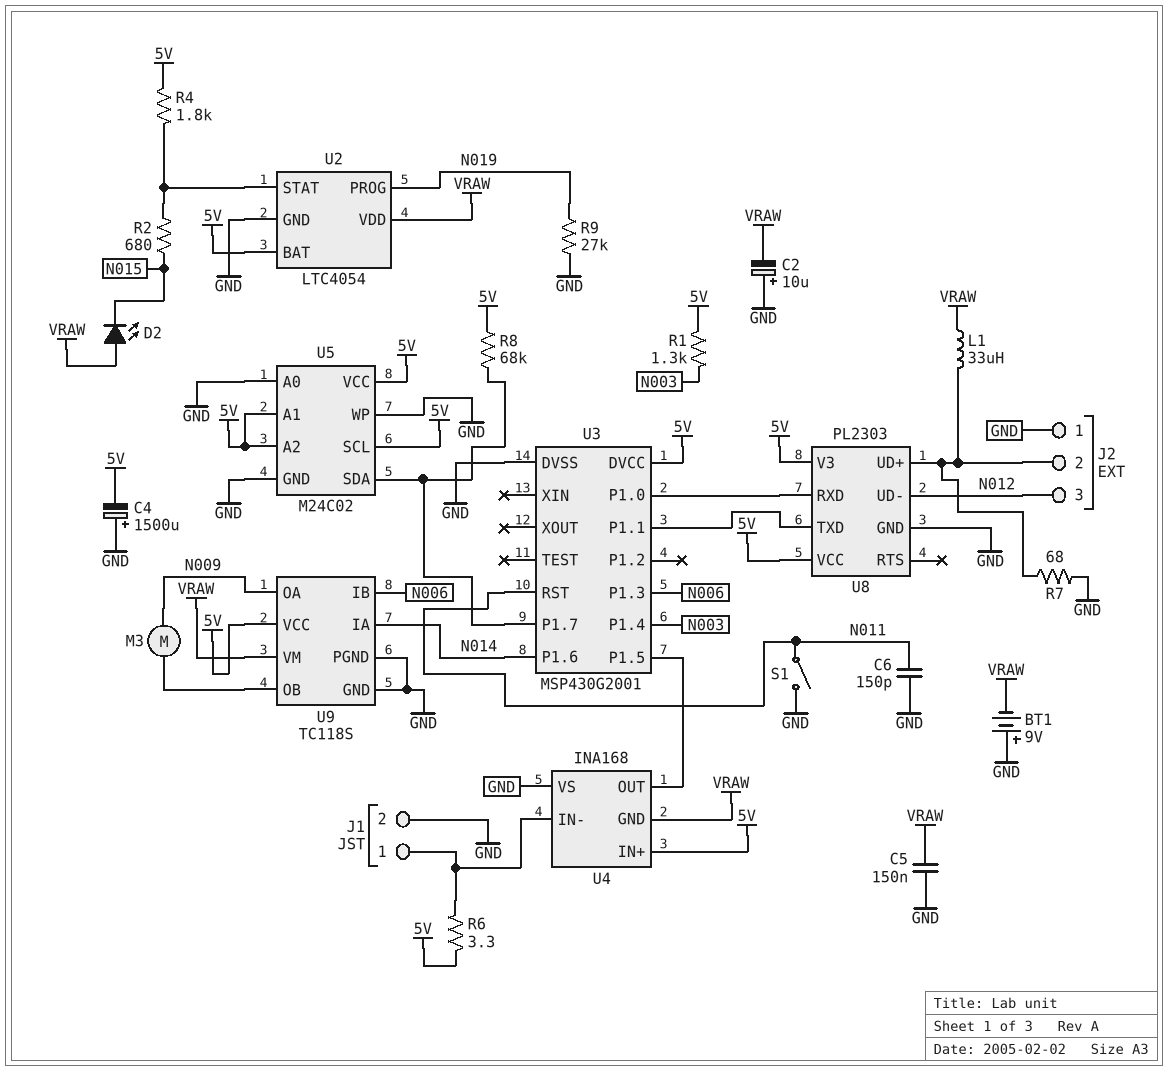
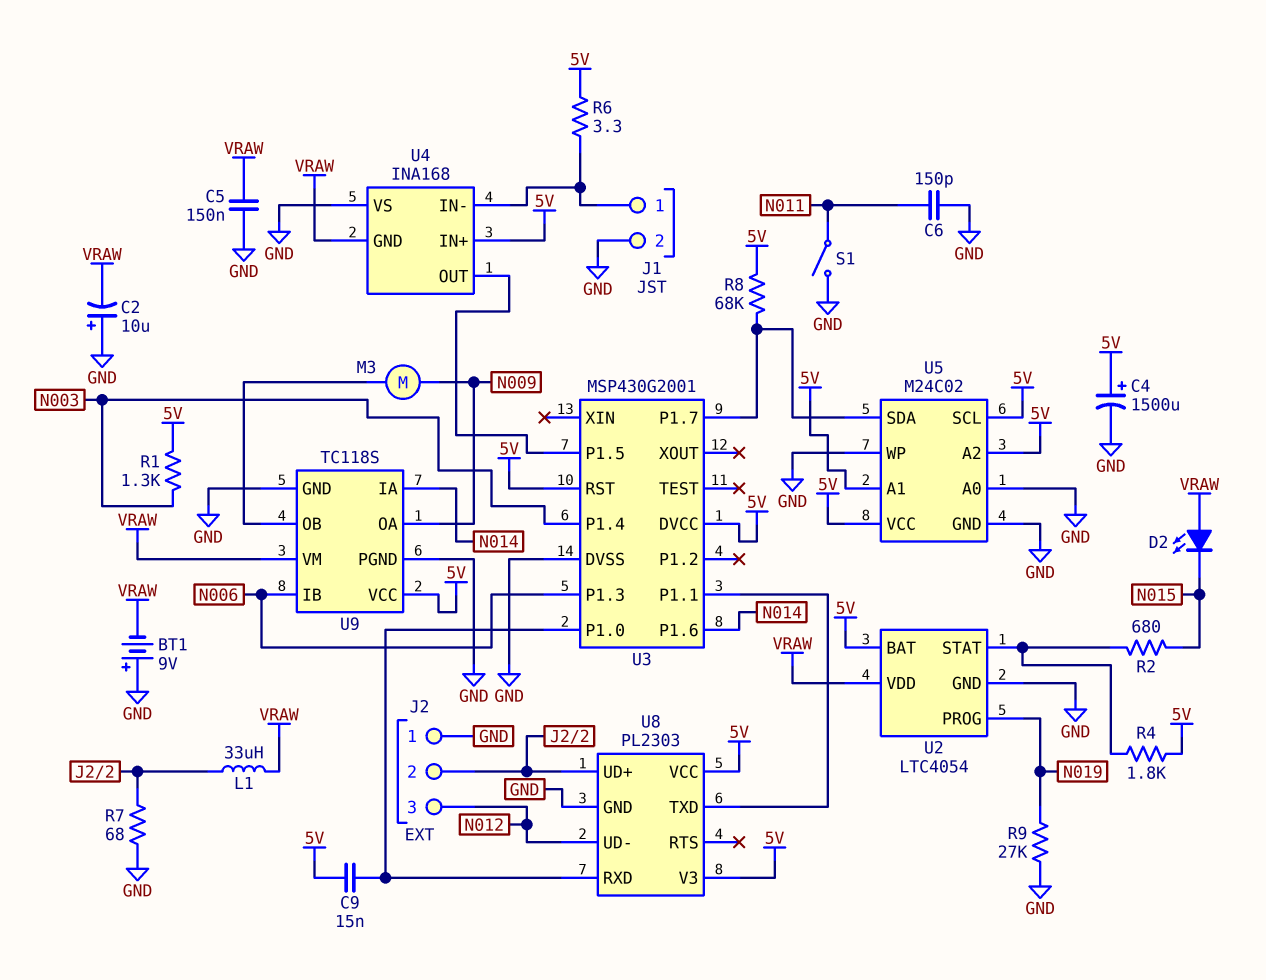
C4: 1500uF (plus GND, minus 5V) -> 1500uF (plus 5V, minus GND)
C9: none -> 15nF (5V, U3/P1.0)
U3 pin RST: N011 -> 5V

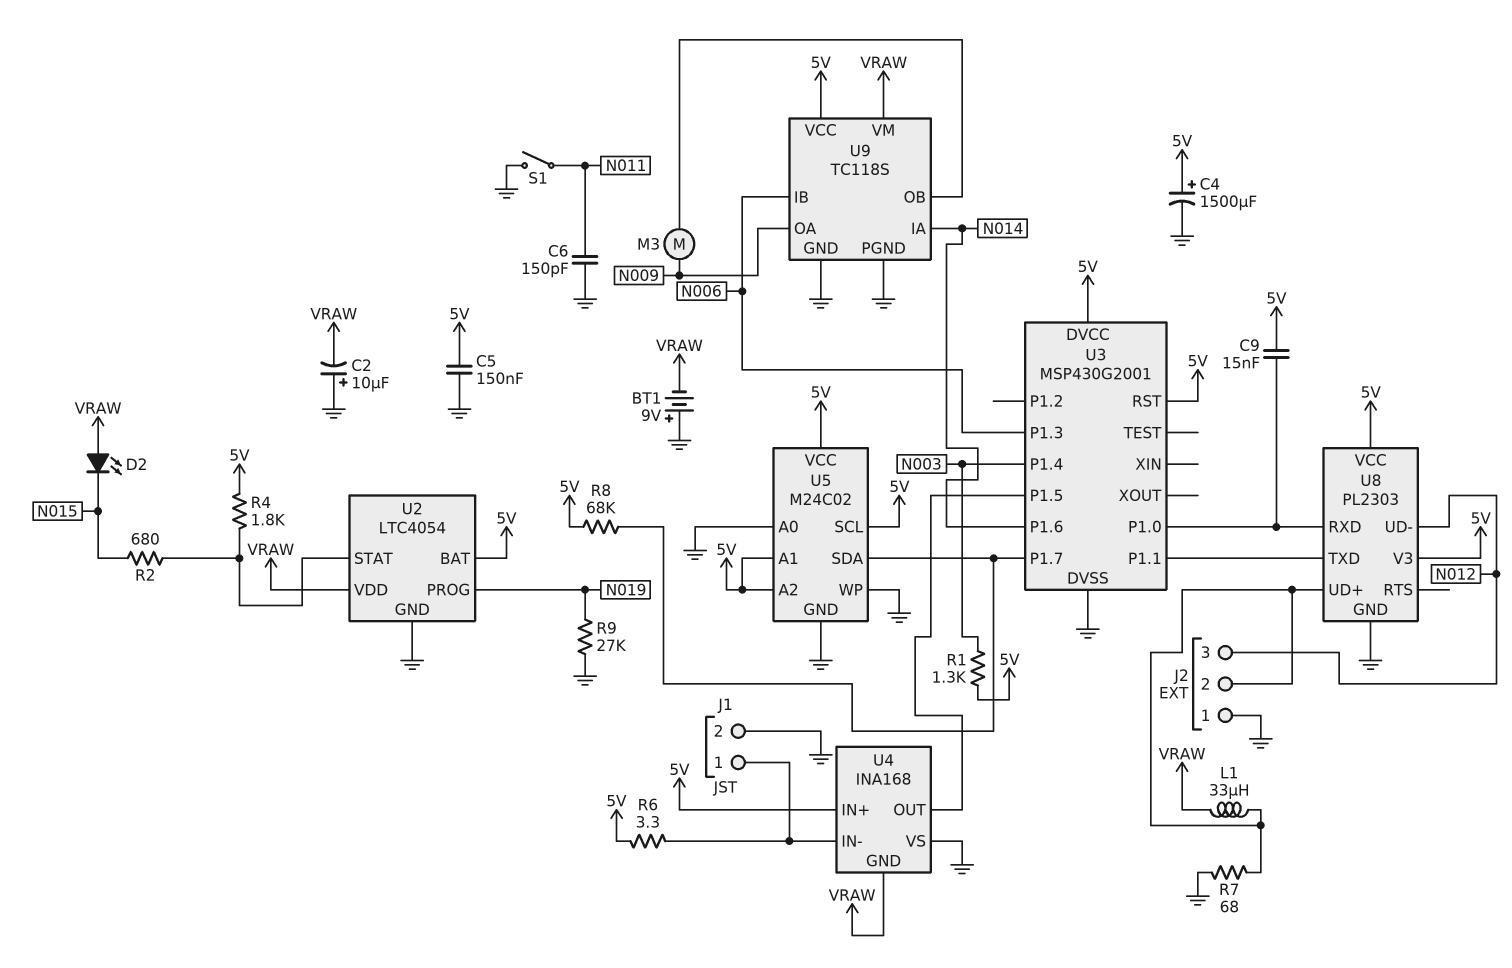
C5: 150nF (GND, VRAW) -> 150nF (5V, GND)

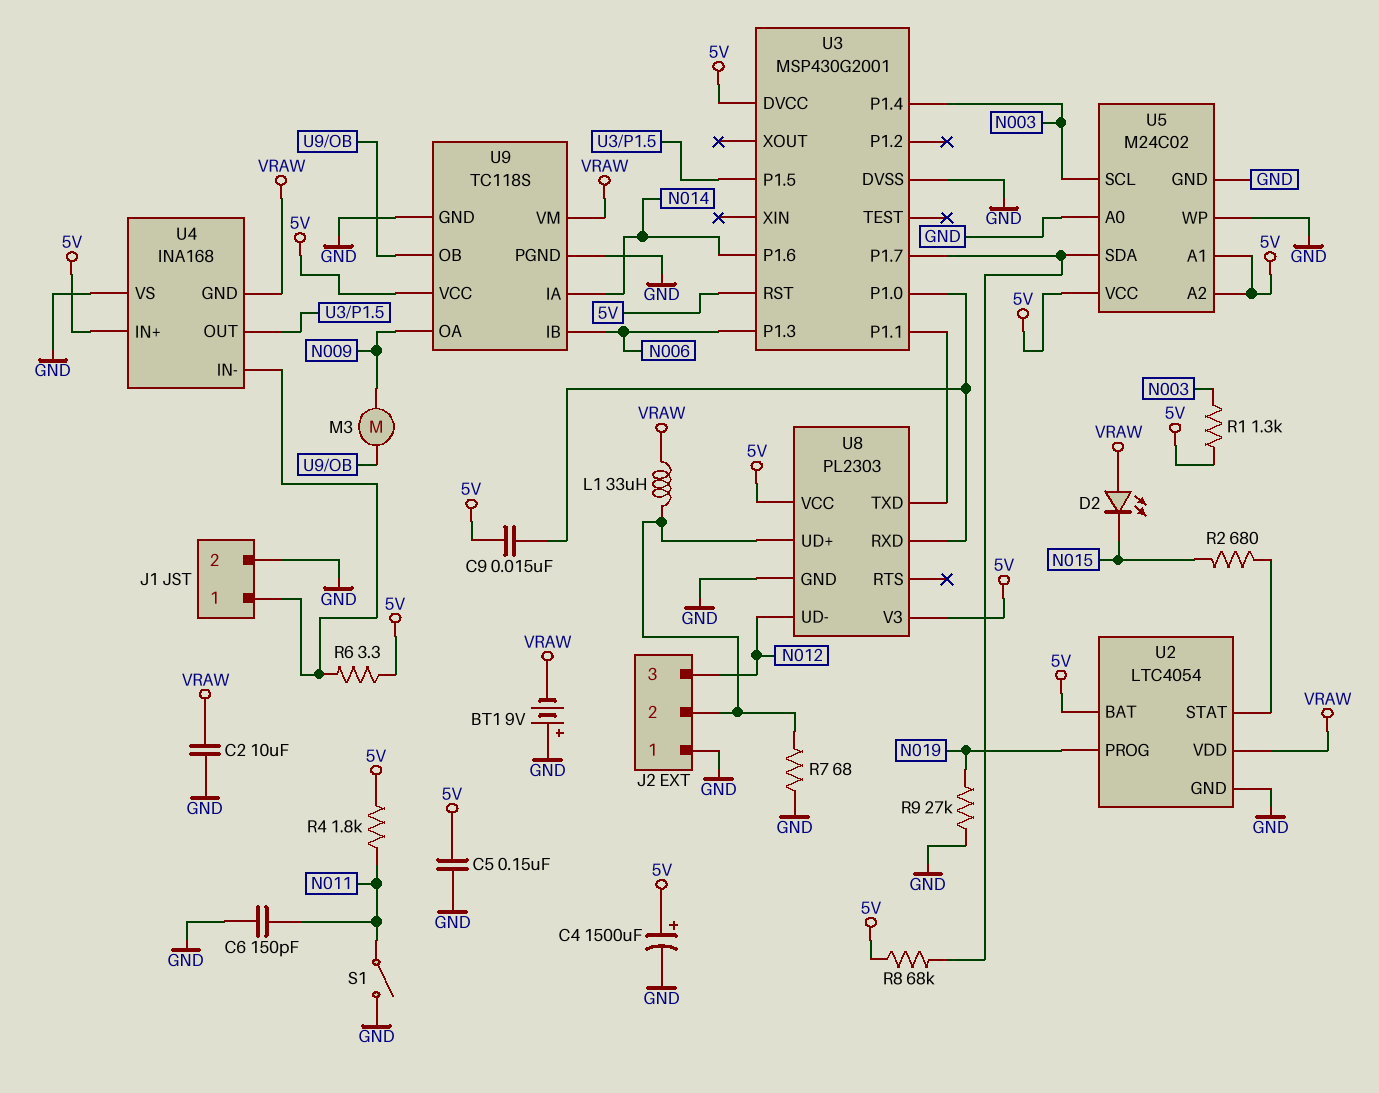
C2: 10uF (plus GND, minus VRAW) -> 10uF (GND, VRAW)
R4: 1.8k (5V, U2/STAT) -> 1.8k (5V, N011)
U5 pin SCL: 5V -> N003

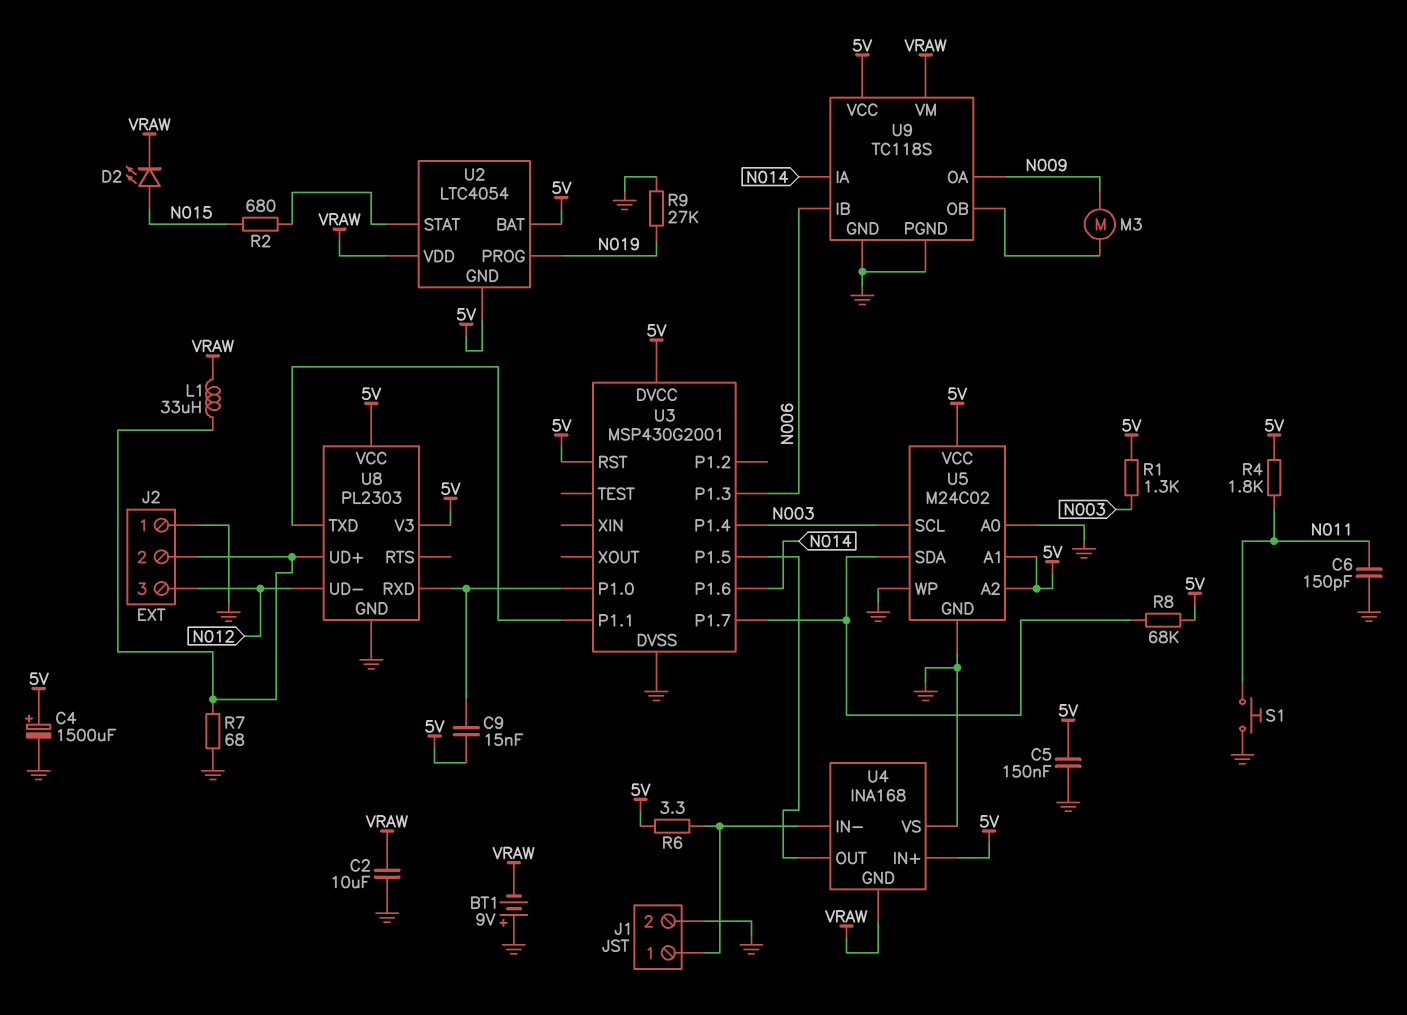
D2: LED (A VRAW, K N015) -> LED (A N015, K VRAW)
S1: switch (GND, N011) -> button (GND, N011)
U2 pin GND: GND -> 5V

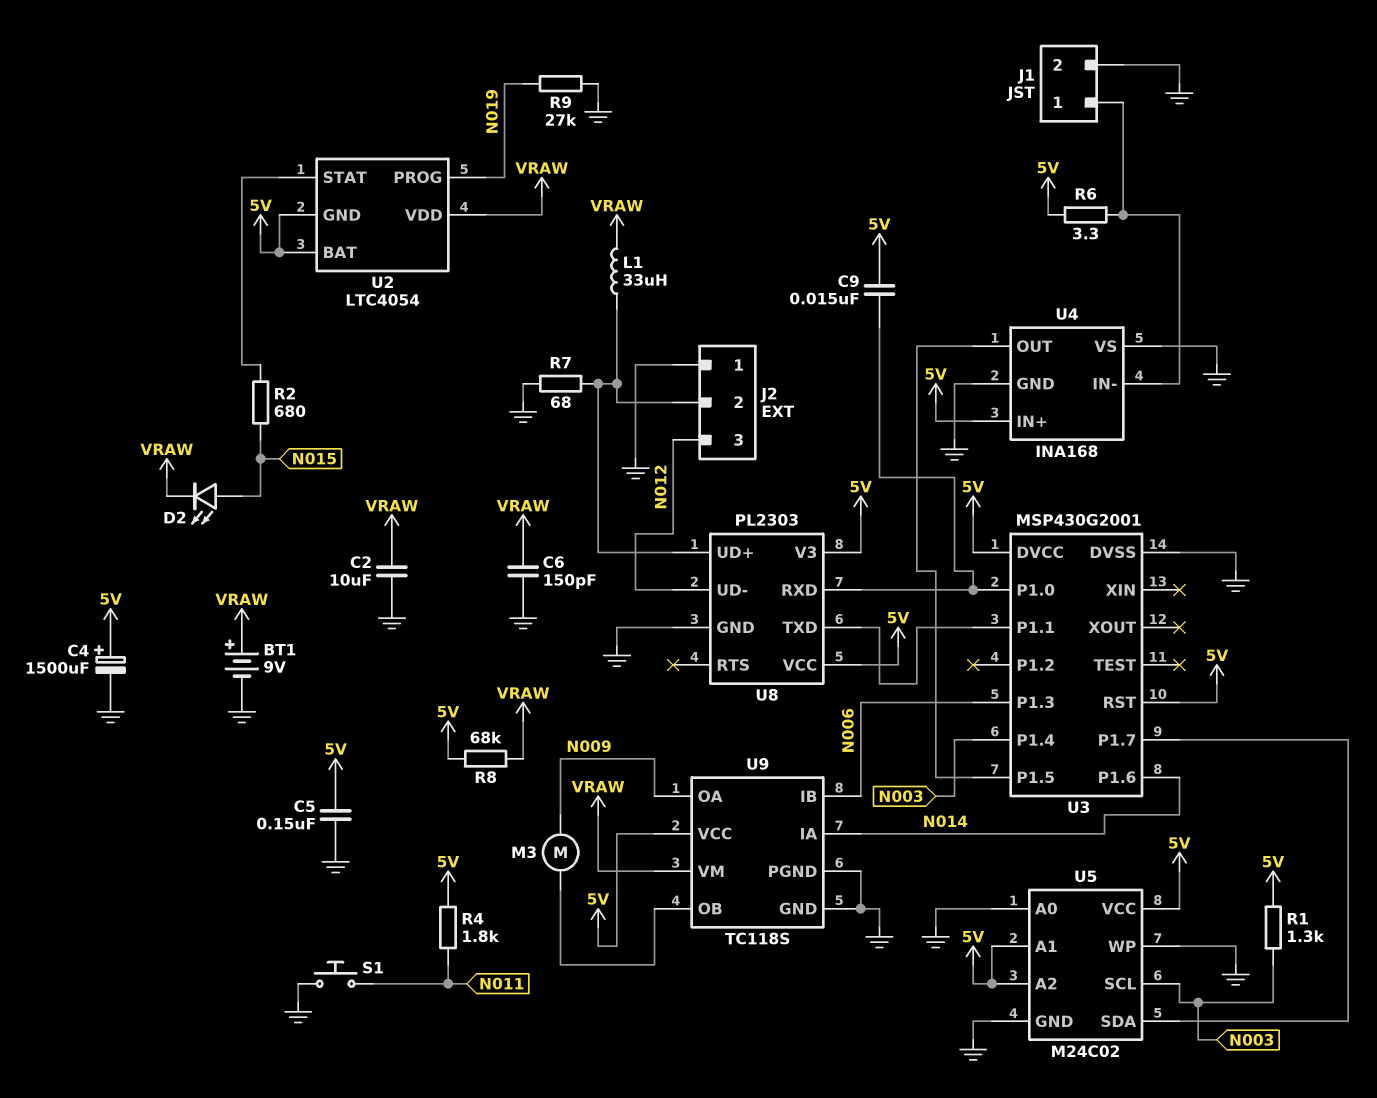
BT1: 9V (plus GND, minus VRAW) -> 9V (plus VRAW, minus GND)
C6: 150pF (GND, N011) -> 150pF (GND, VRAW)
R8: 68k (5V, U3/P1.7) -> 68k (5V, VRAW)
U4 pin GND: VRAW -> GND

